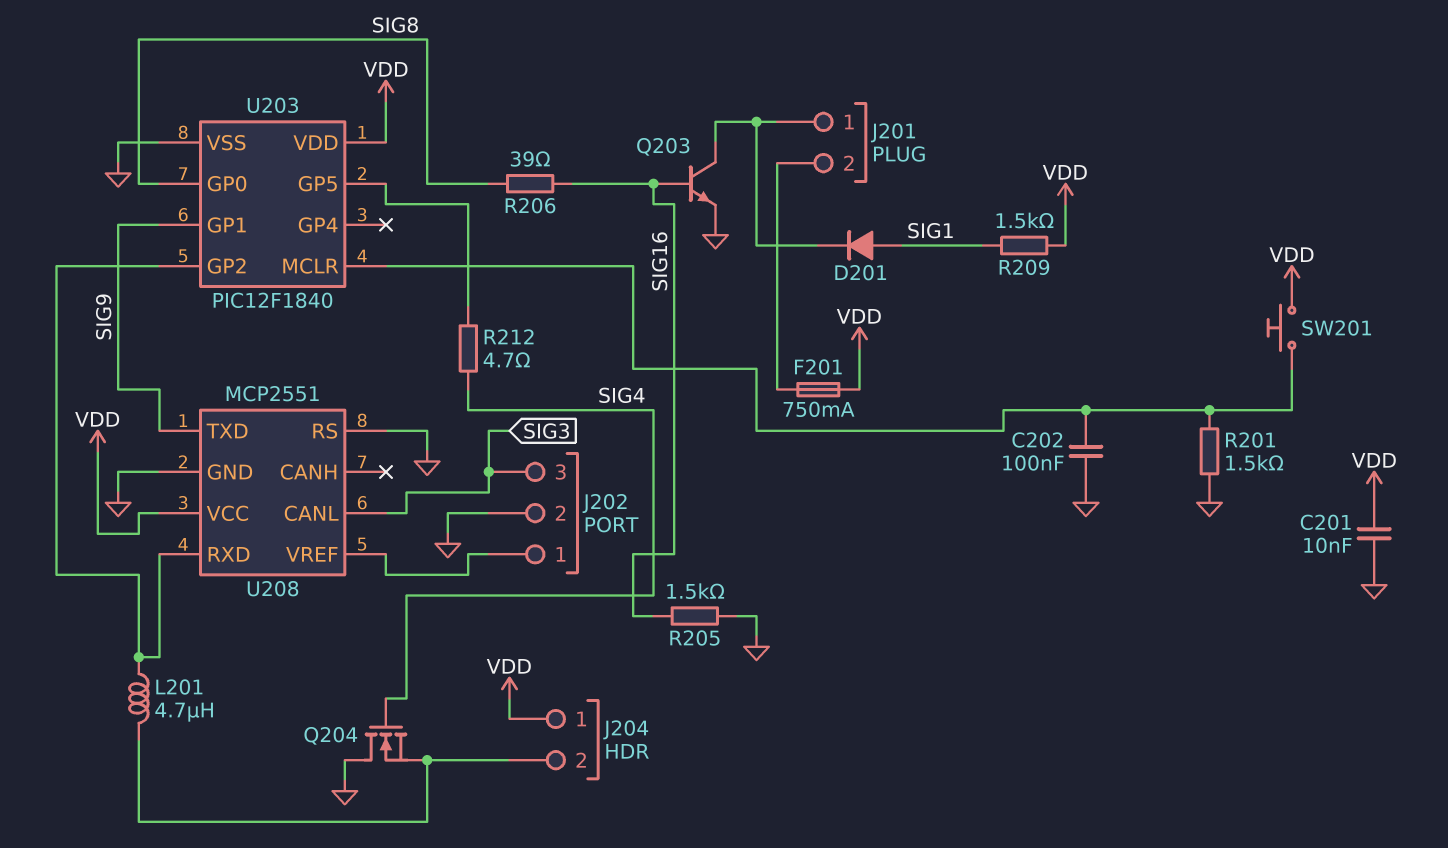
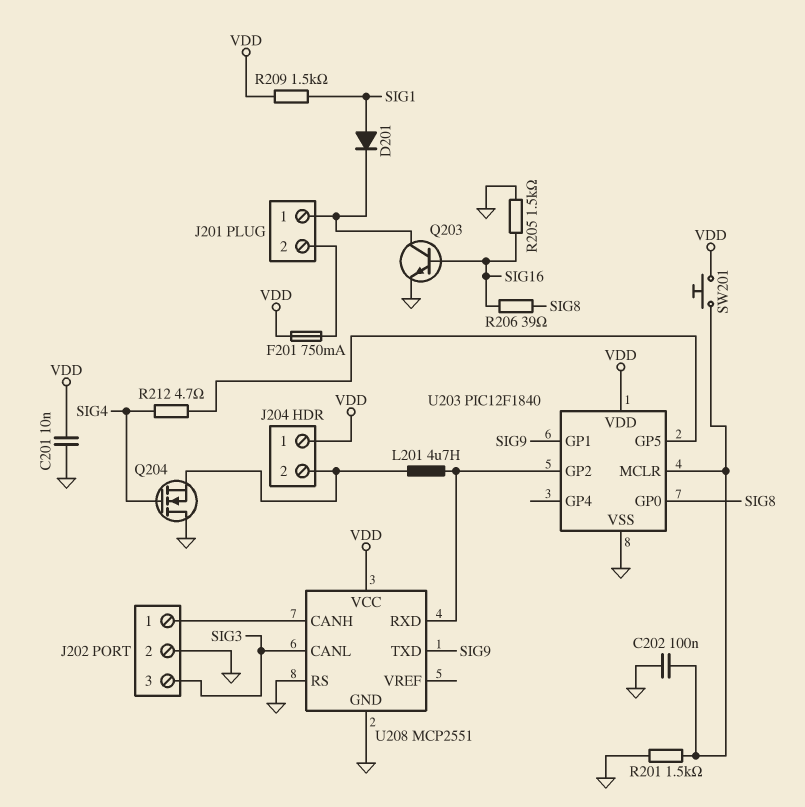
U208 pin CANH: none -> J202/1
U208 pin VREF: J202/1 -> none

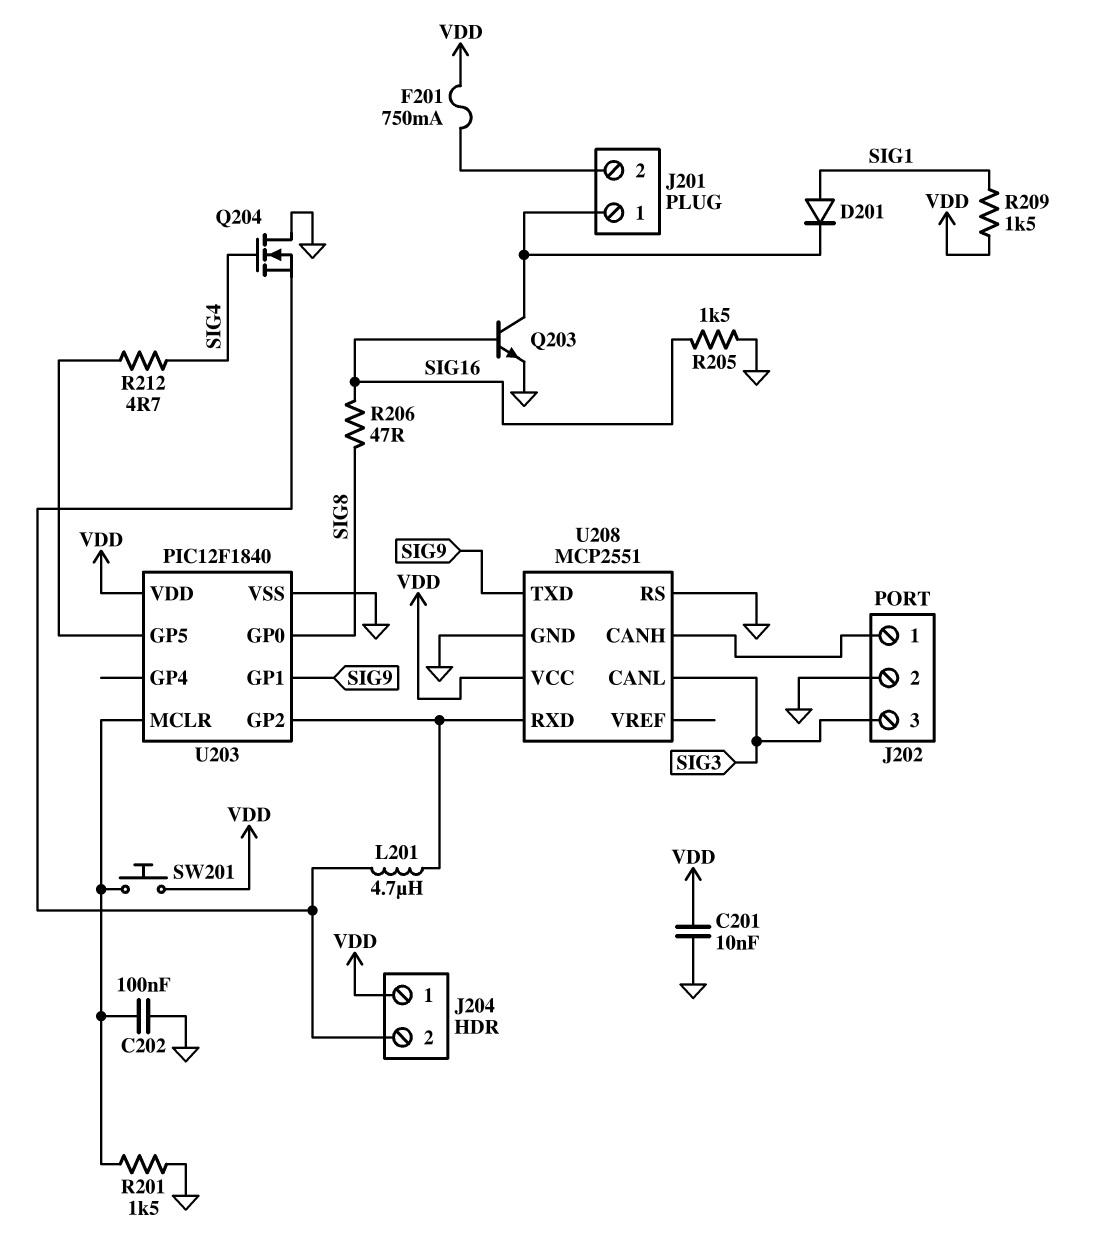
R206: 39 (SIG8, SIG16) -> 47 (SIG8, SIG16)

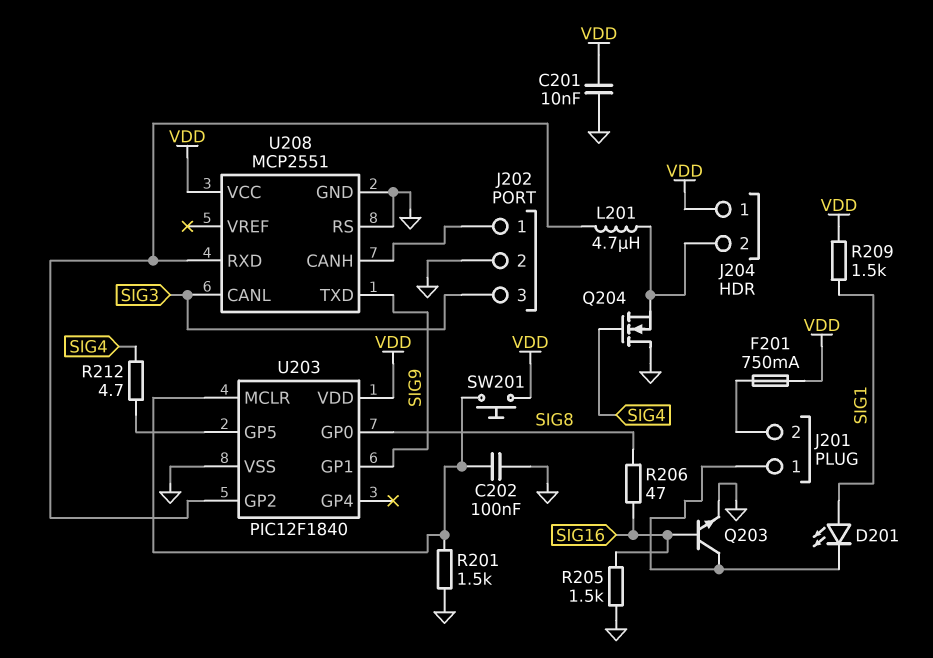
D201: diode (A SIG1, K J201/1) -> LED (A SIG1, K J201/1)

